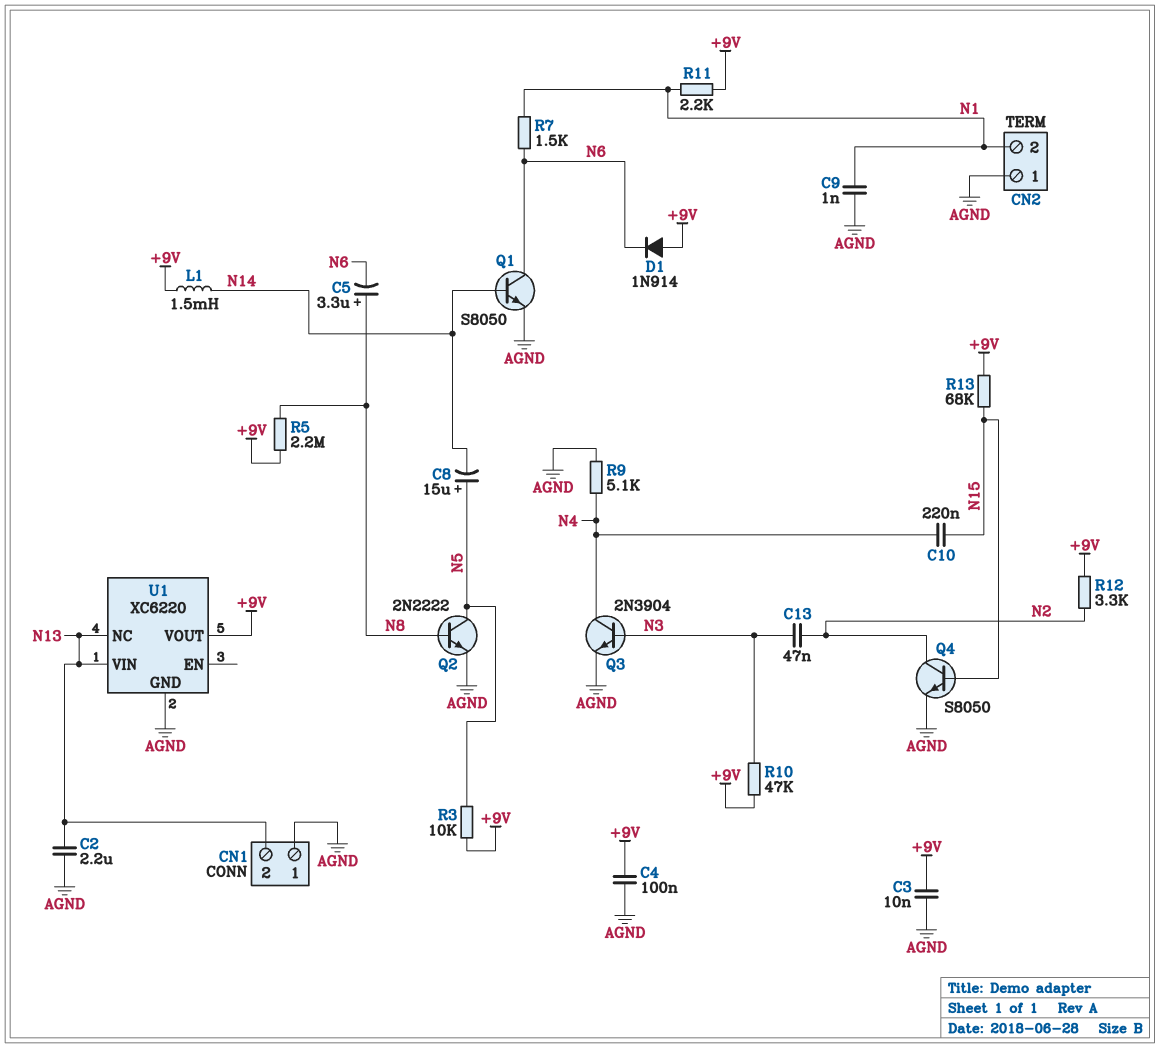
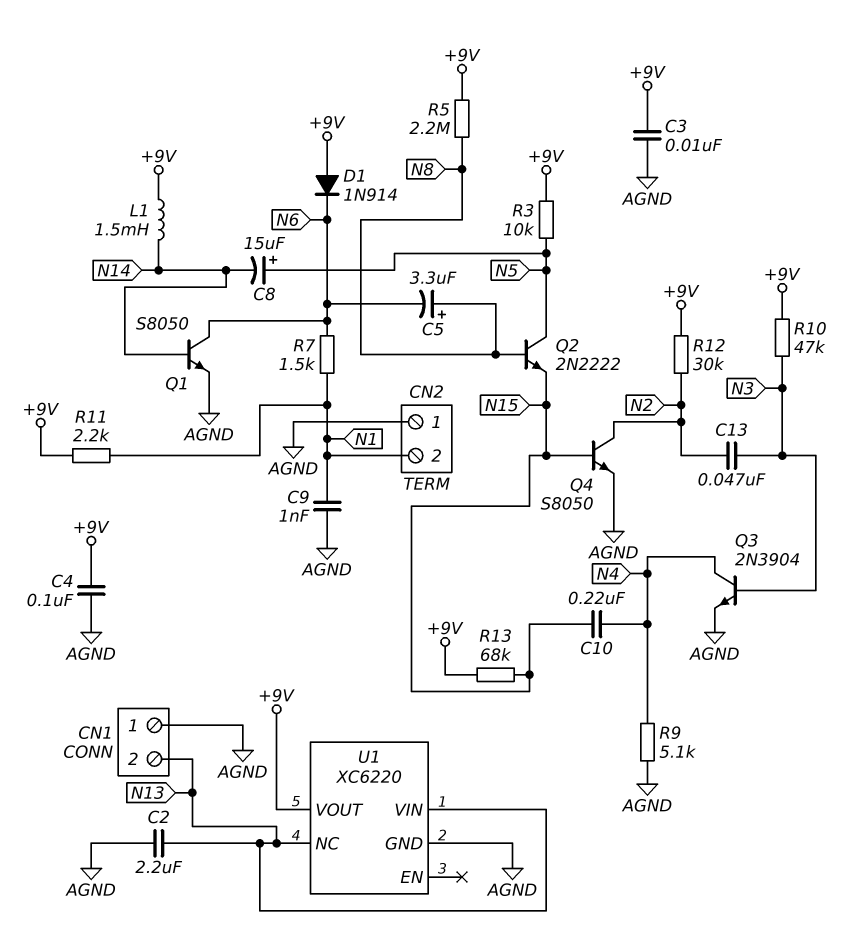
Q2: NPN 2N2222 (B N8, C N5, E AGND) -> NPN 2N2222 (B N8, C N5, E N15)
R12: 3.3k (+9V, N2) -> 30k (+9V, N2)

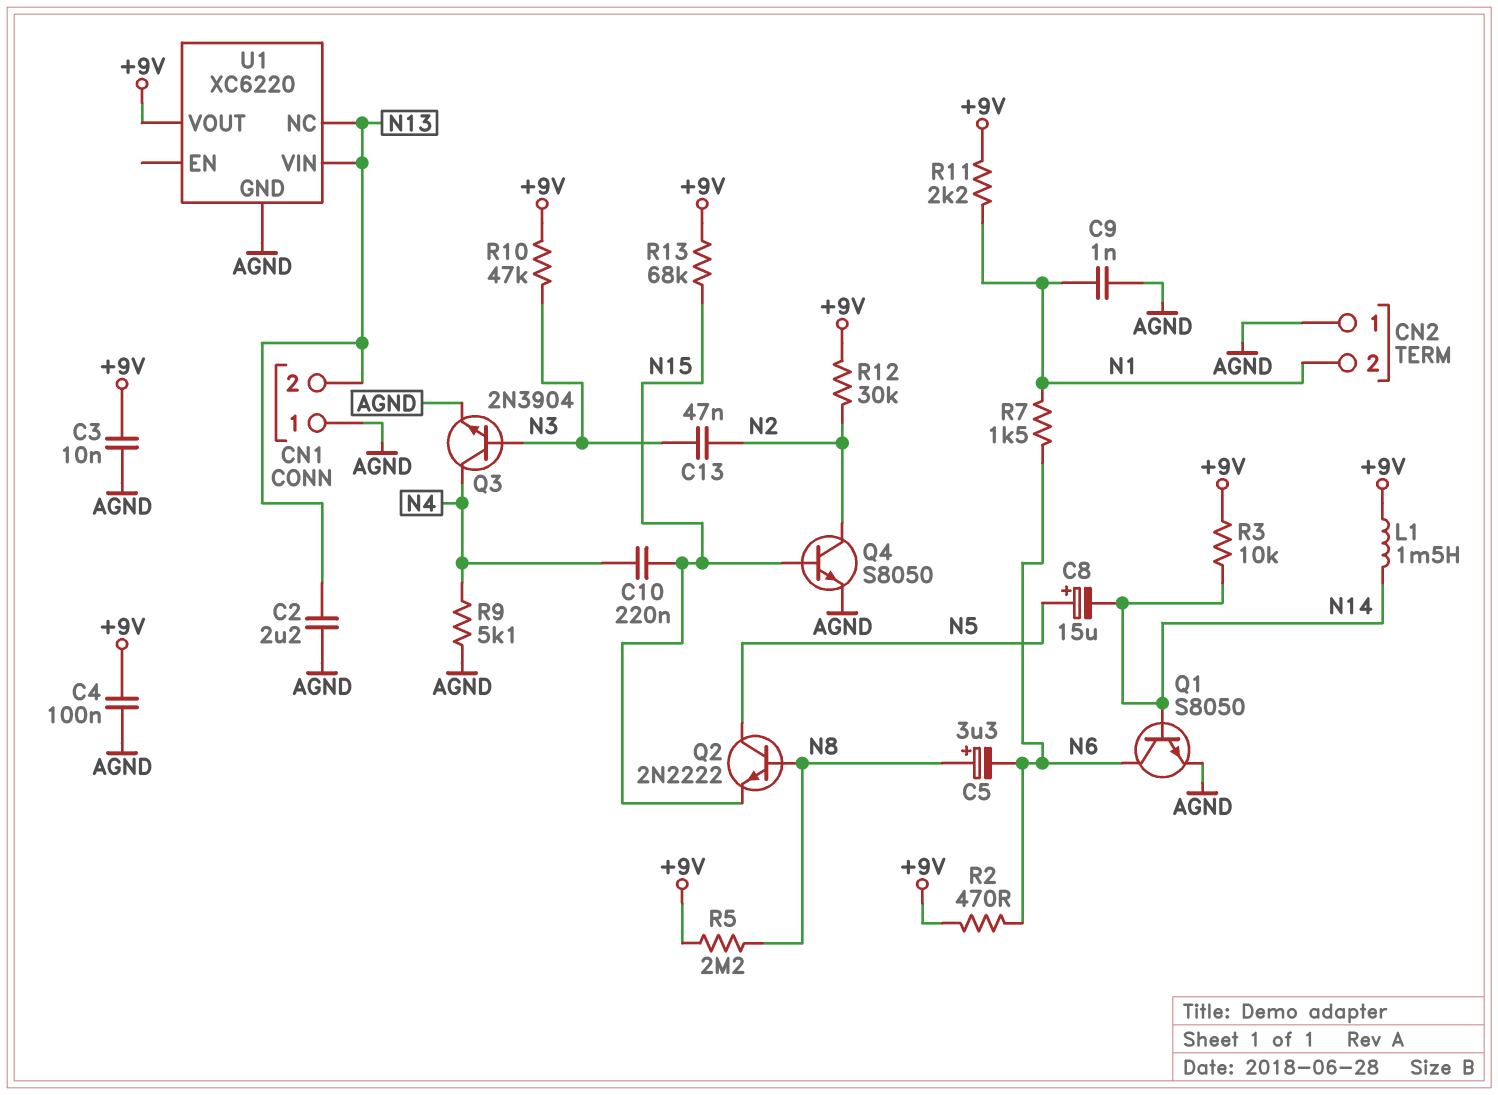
D1: diode 1N914 (A +9V, K N6) -> none
R2: none -> 470 (+9V, N6)
R3: 10k (+9V, N5) -> 10k (+9V, N14)

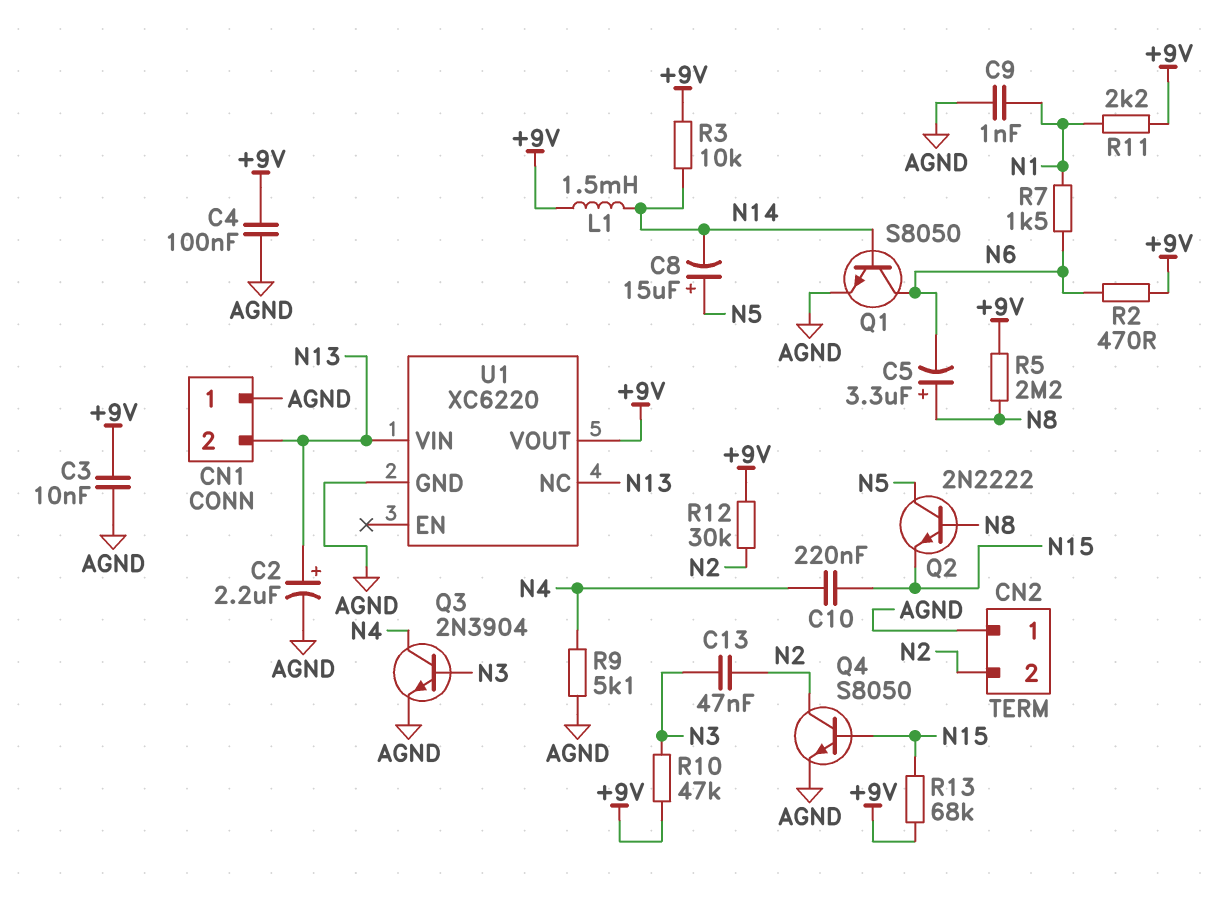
C2: 2.2uF (AGND, N13) -> 2.2uF (plus N13, minus AGND)
CN2 pin 2: N1 -> N2

